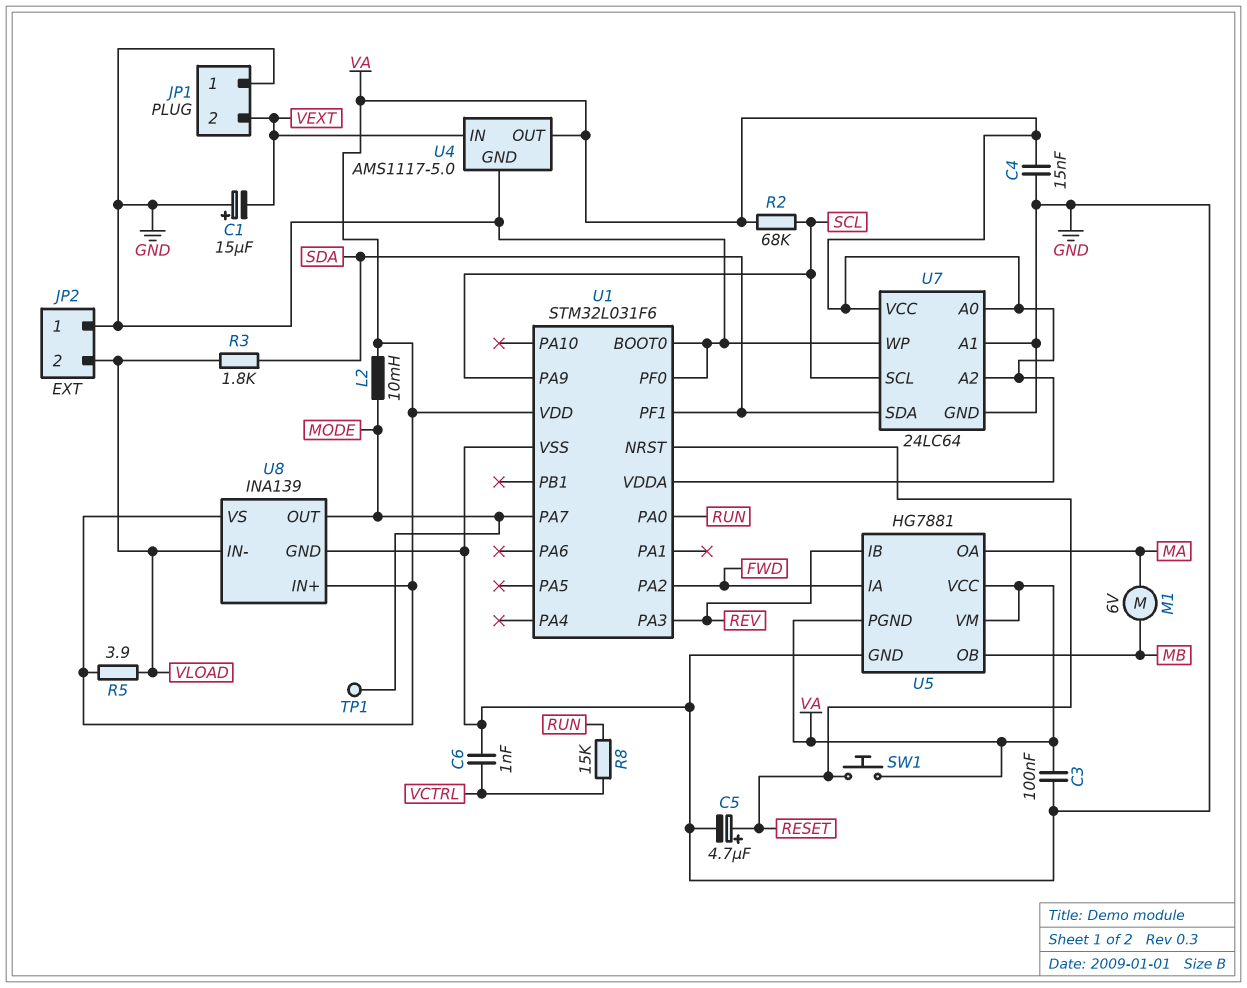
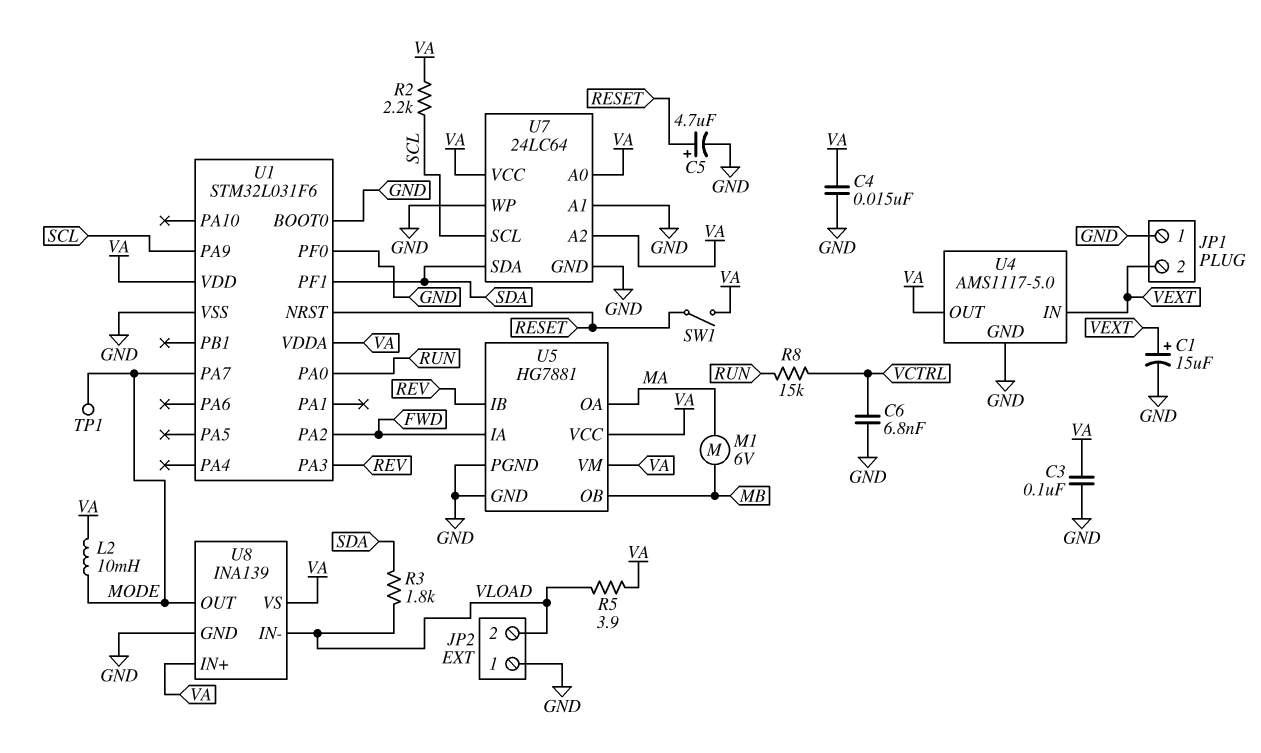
C1: 15uF (plus GND, minus VEXT) -> 15uF (plus VEXT, minus GND)
C6: 1nF (GND, VCTRL) -> 6.8nF (GND, VCTRL)
R2: 68k (SCL, VA) -> 2.2k (SCL, VA)
SW1: button (RESET, VA) -> switch (RESET, VA)
U5 pin PGND: VA -> GND

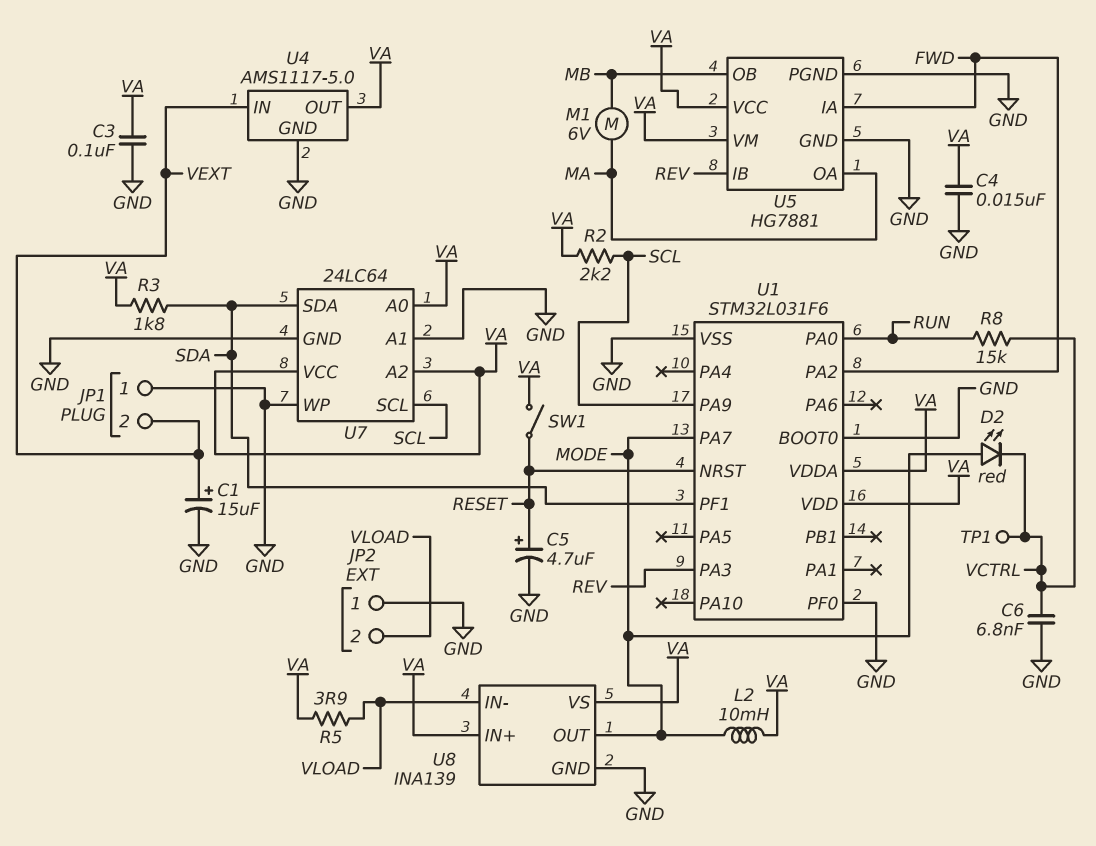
D2: none -> LED red (A MODE, K VCTRL)
R3: 1.8k (SDA, VLOAD) -> 1.8k (SDA, VA)
TP1: test point (MODE) -> test point (VCTRL)

